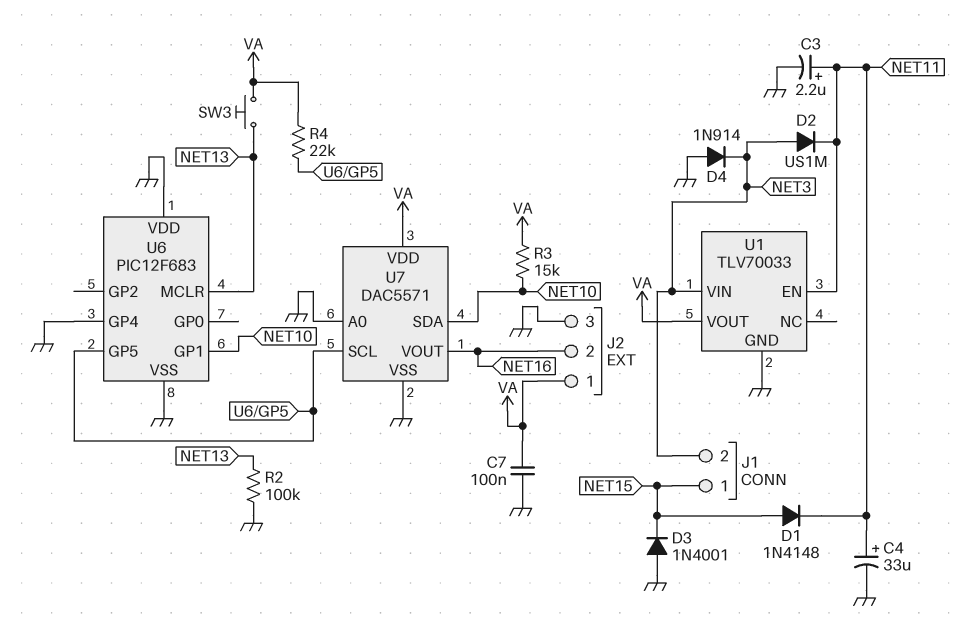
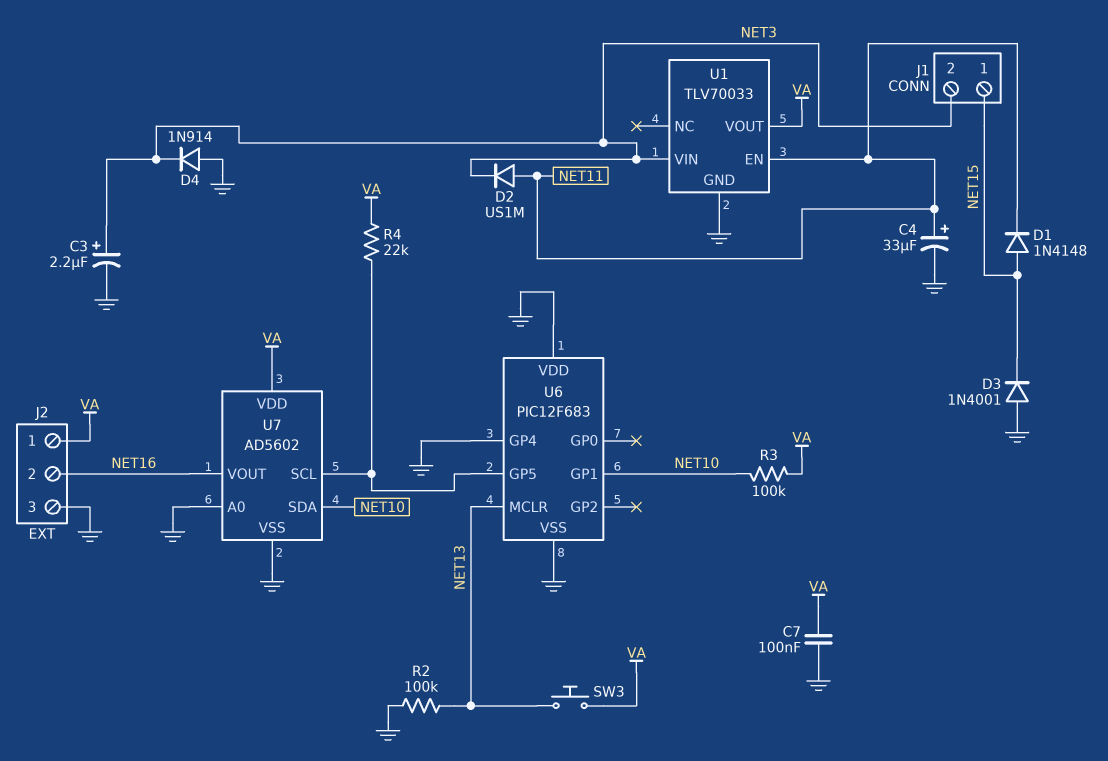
C3: 2.2uF (plus NET11, minus GND) -> 2.2uF (plus NET3, minus GND)
D2: diode US1M (A NET3, K NET11) -> diode US1M (A NET11, K NET3)
R3: 15k (NET10, VA) -> 100k (NET10, VA)
U7: DAC5571 -> AD5602

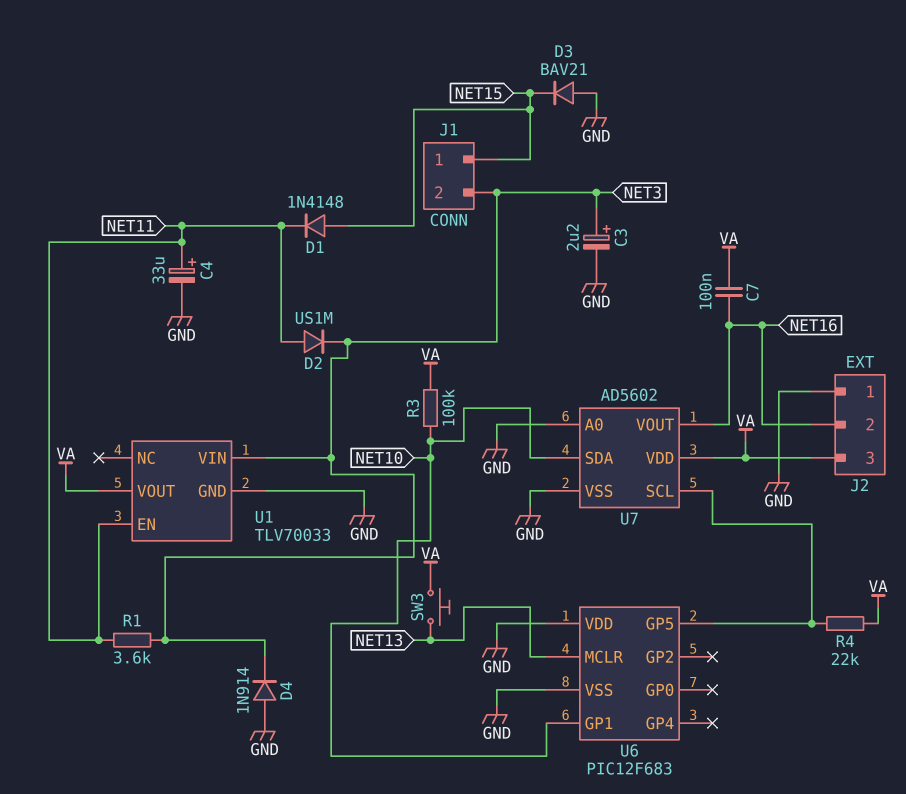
C7: 100nF (GND, VA) -> 100nF (NET16, VA)
D3: diode 1N4001 (A GND, K NET15) -> diode BAV21 (A GND, K NET15)
J2 pin 1: VA -> GND
J2 pin 3: GND -> VA
R1: none -> 3.6k (NET3, NET11)
R2: 100k (GND, NET13) -> none
U6 pin GP4: GND -> none

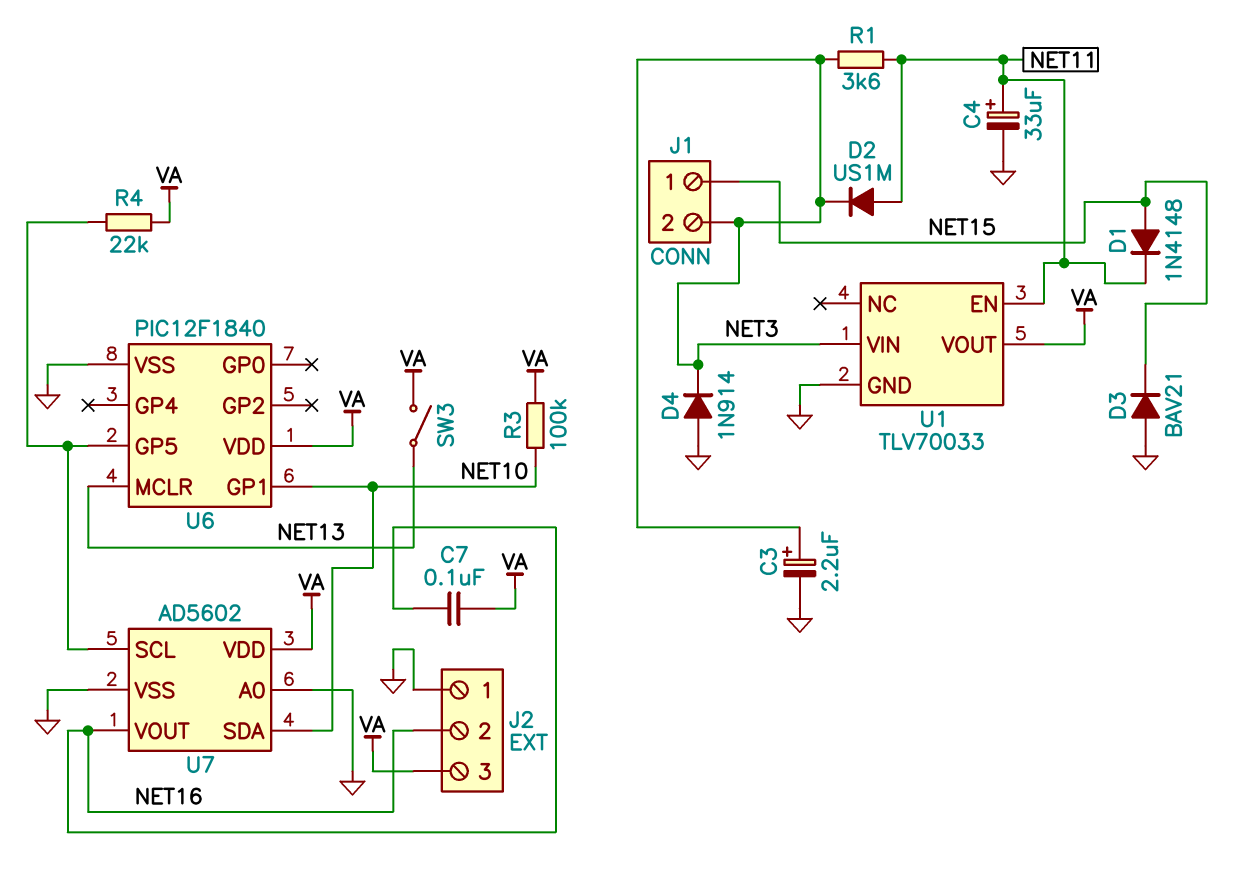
SW3: button (NET13, VA) -> switch (NET13, VA)
U6: PIC12F683 -> PIC12F1840
U6 pin VDD: GND -> VA

